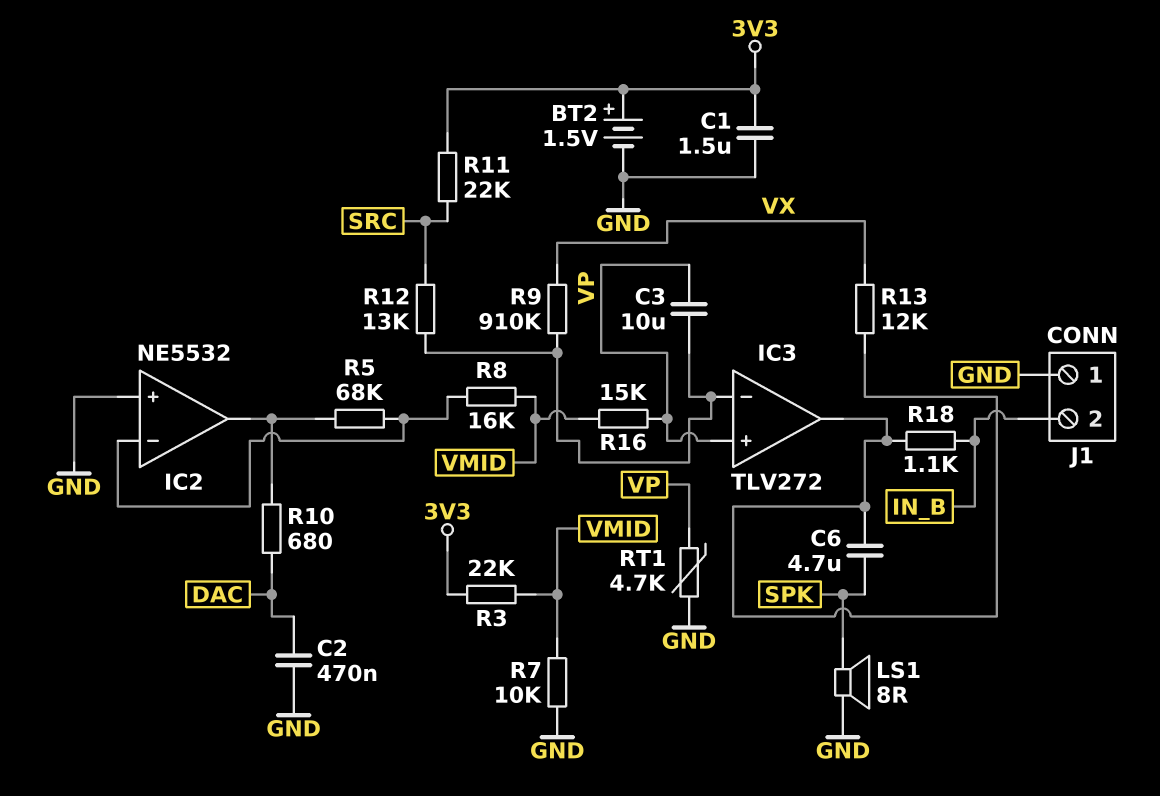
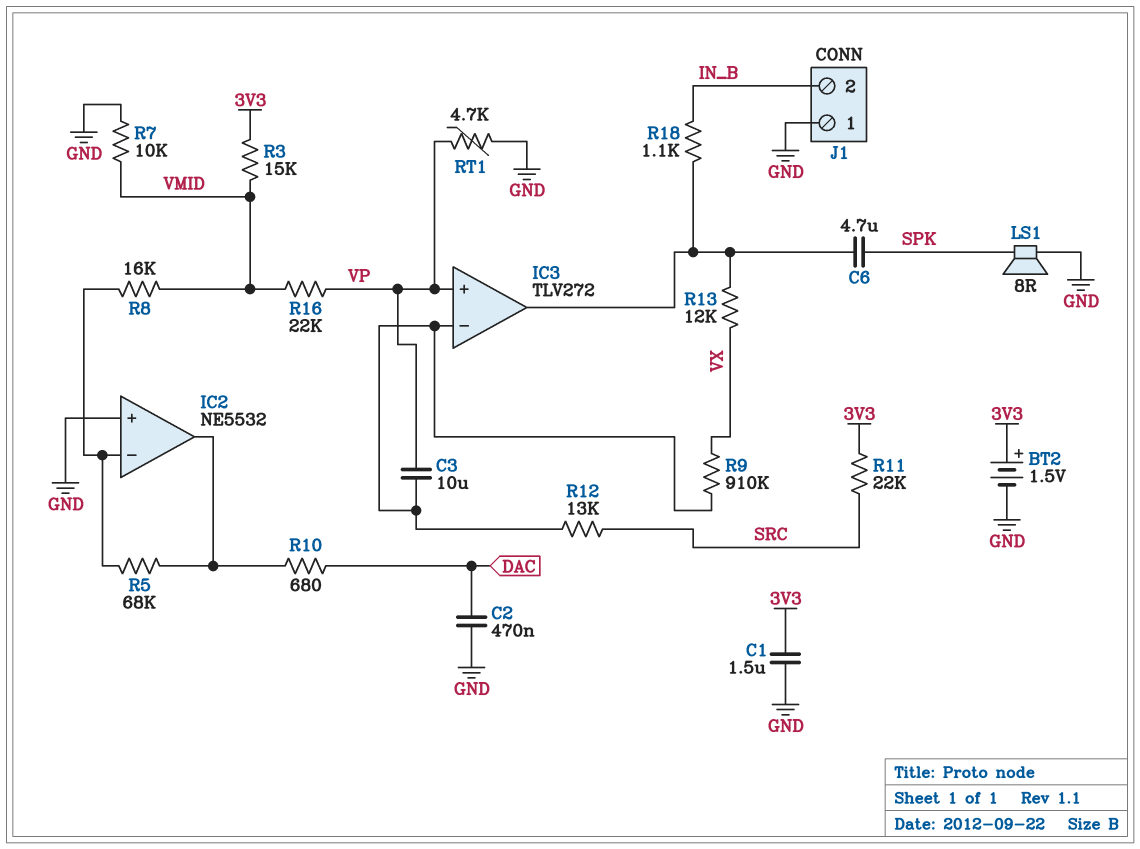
R3: 22k (3V3, VMID) -> 15k (3V3, VMID)
R16: 15k (VMID, VP) -> 22k (VMID, VP)

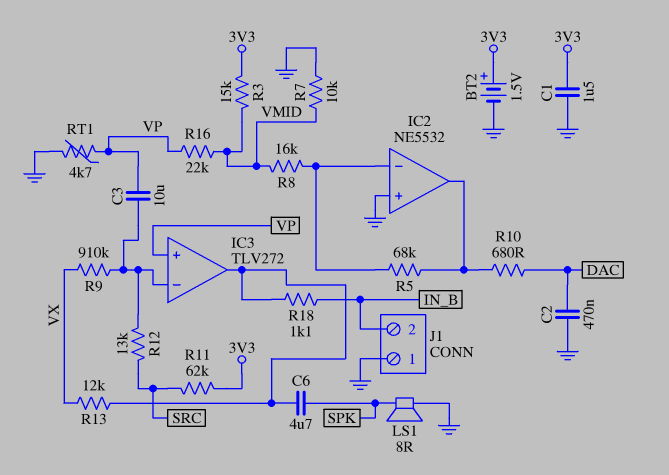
R11: 22k (3V3, SRC) -> 62k (3V3, SRC)

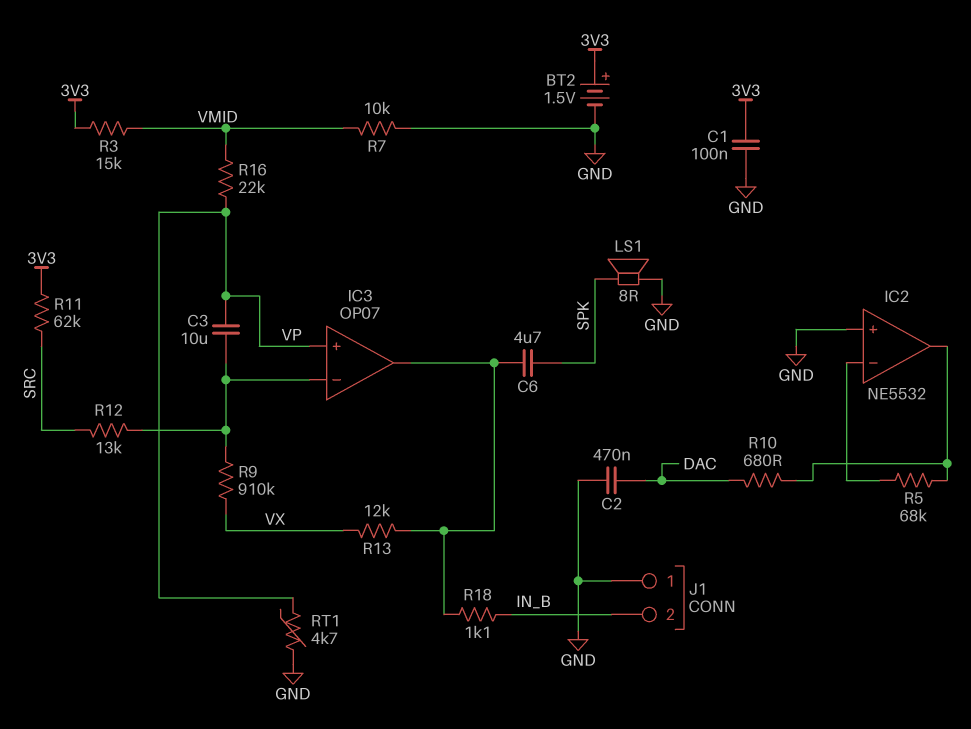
C1: 1.5uF (3V3, GND) -> 100nF (3V3, GND)
IC3: TLV272 -> OP07
R8: 16k (IC2/in-, VMID) -> none

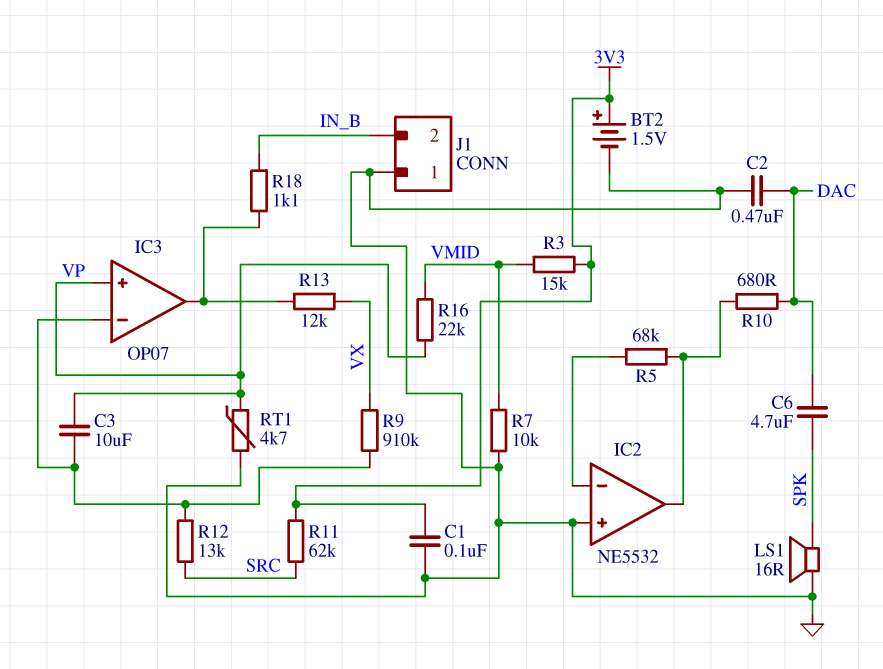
C6: 4.7uF (IC3/out, SPK) -> 4.7uF (DAC, SPK)
LS1: speaker 8R (GND, SPK) -> speaker 16R (GND, SPK)

